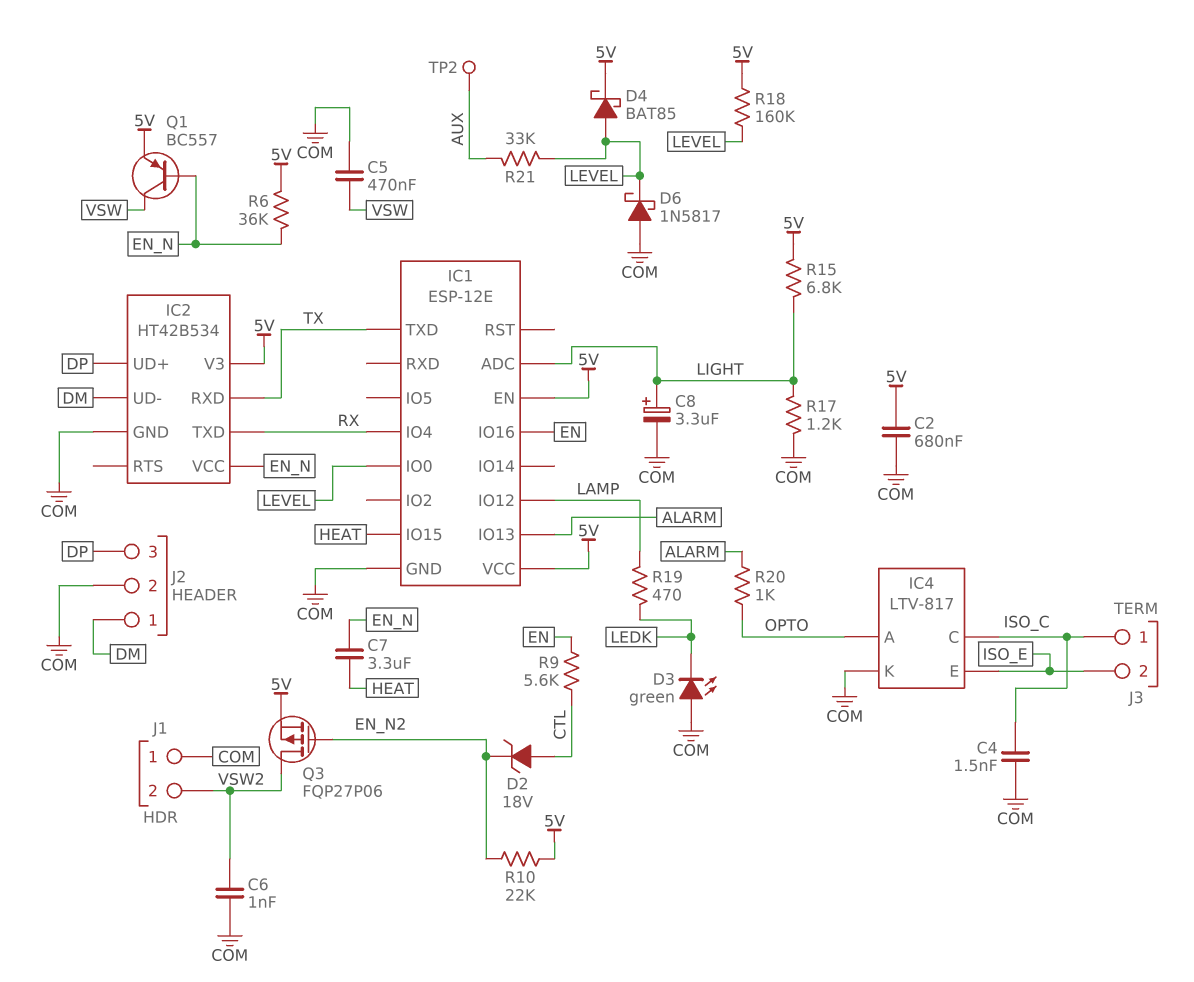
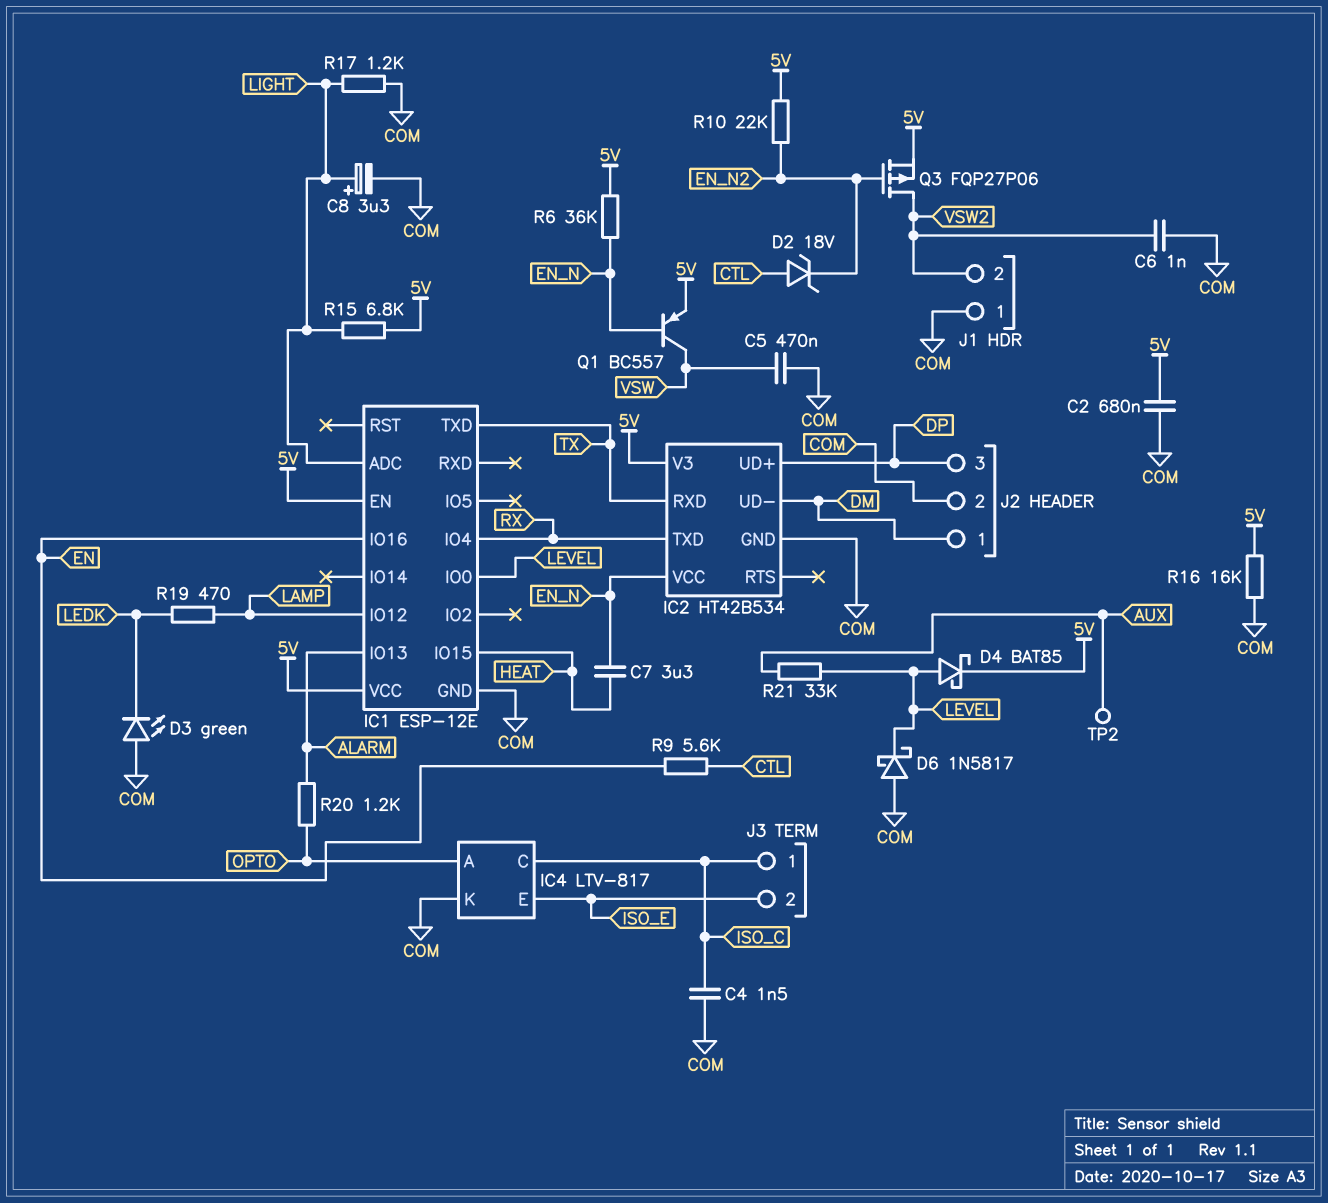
R16: none -> 16k (5V, COM)
R18: 160k (5V, LEVEL) -> none
R20: 1k (ALARM, OPTO) -> 1.2k (ALARM, OPTO)

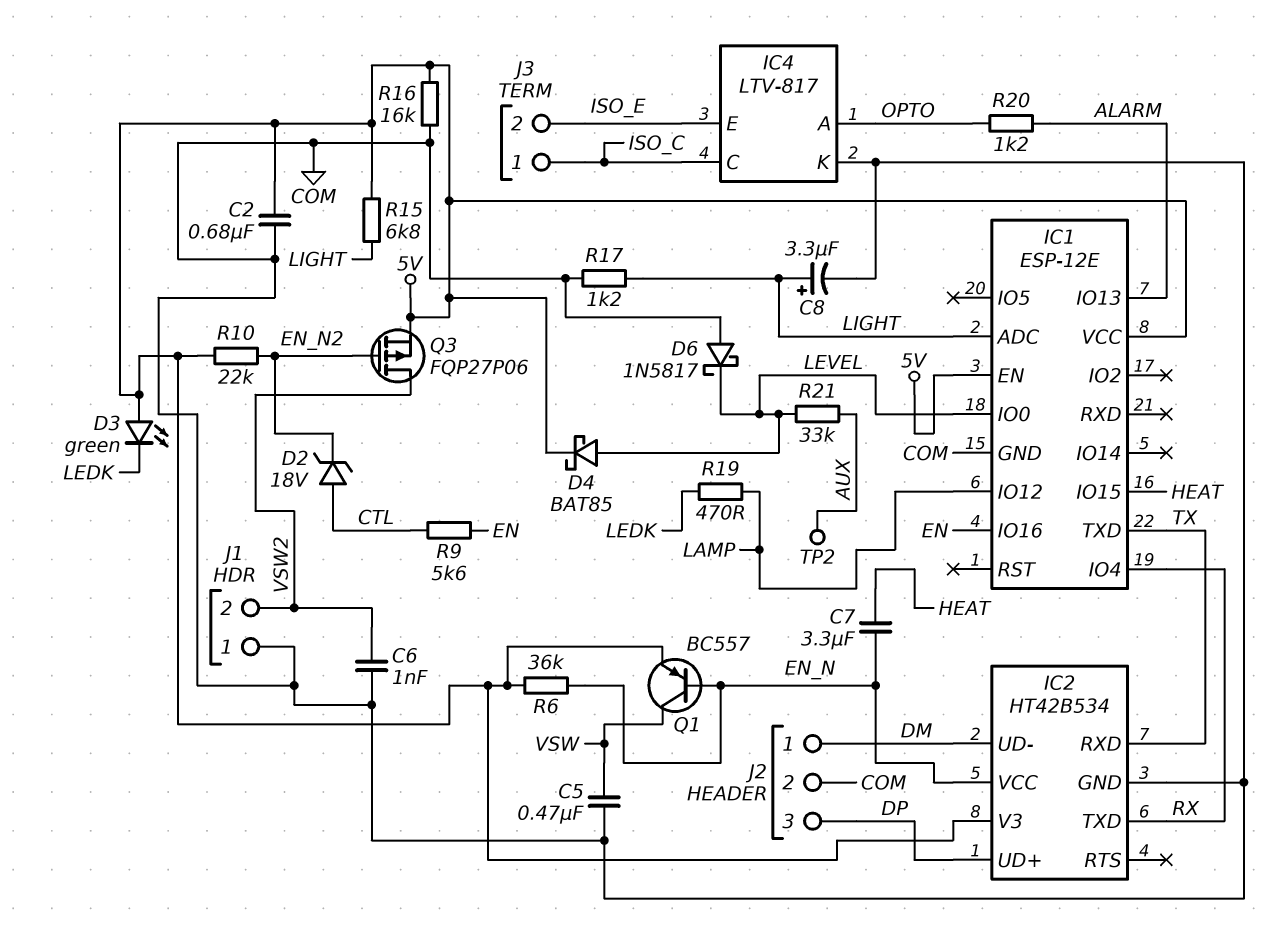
C4: 1.5nF (COM, ISO_C) -> none
D3: LED green (A COM, K LEDK) -> LED green (A 5V, K LEDK)

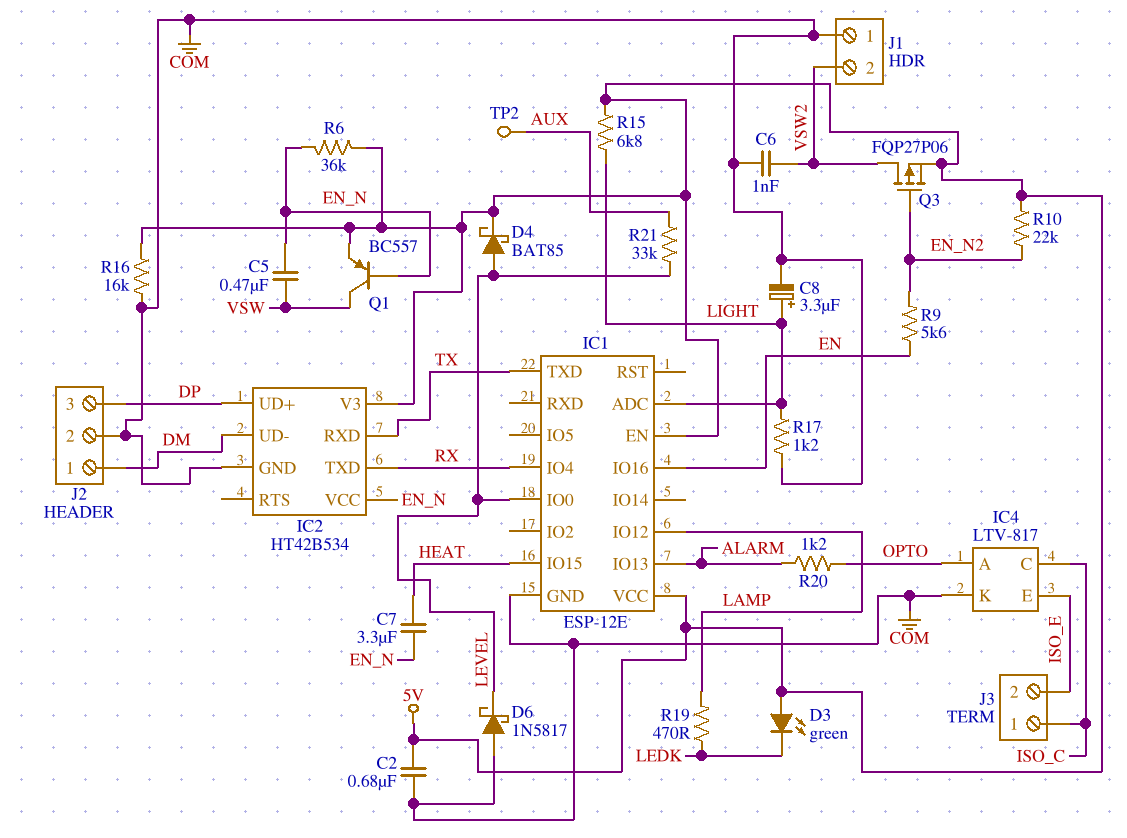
C5: 470nF (COM, VSW) -> 470nF (EN_N, VSW)
D2: zener 18V (A CTL, K EN_N2) -> none
R9: 5.6k (CTL, EN) -> 5.6k (EN, EN_N2)

